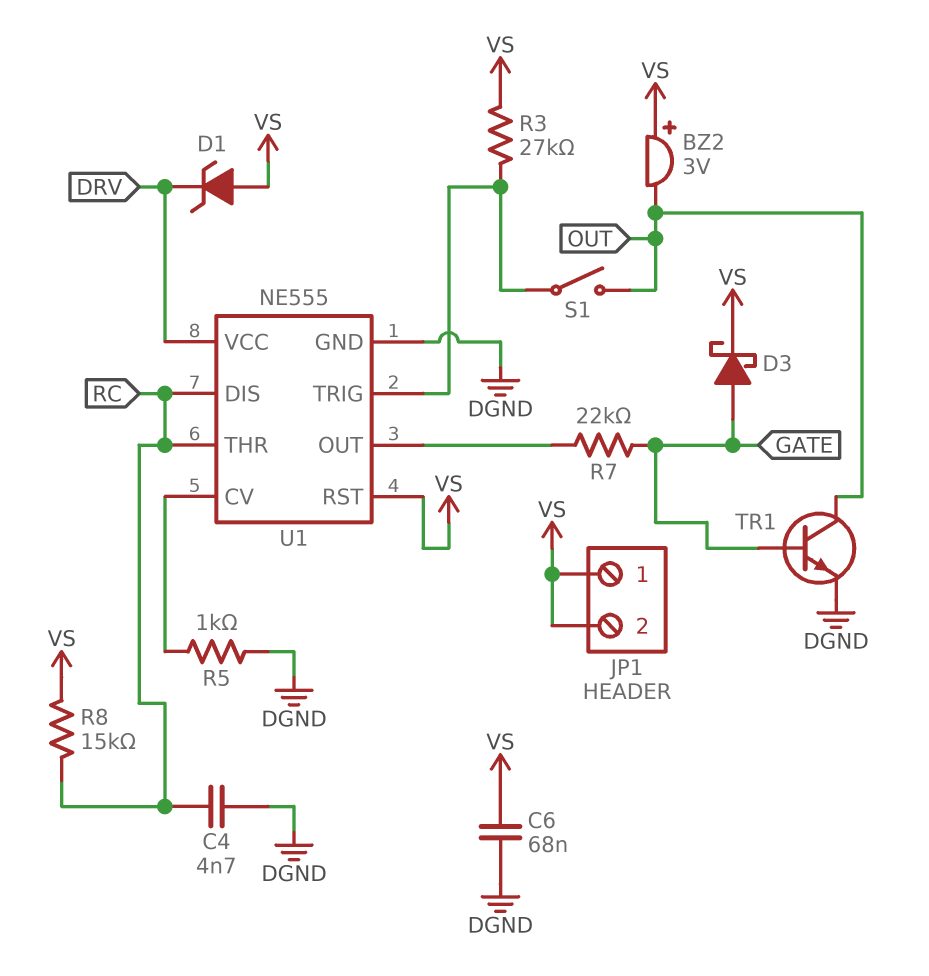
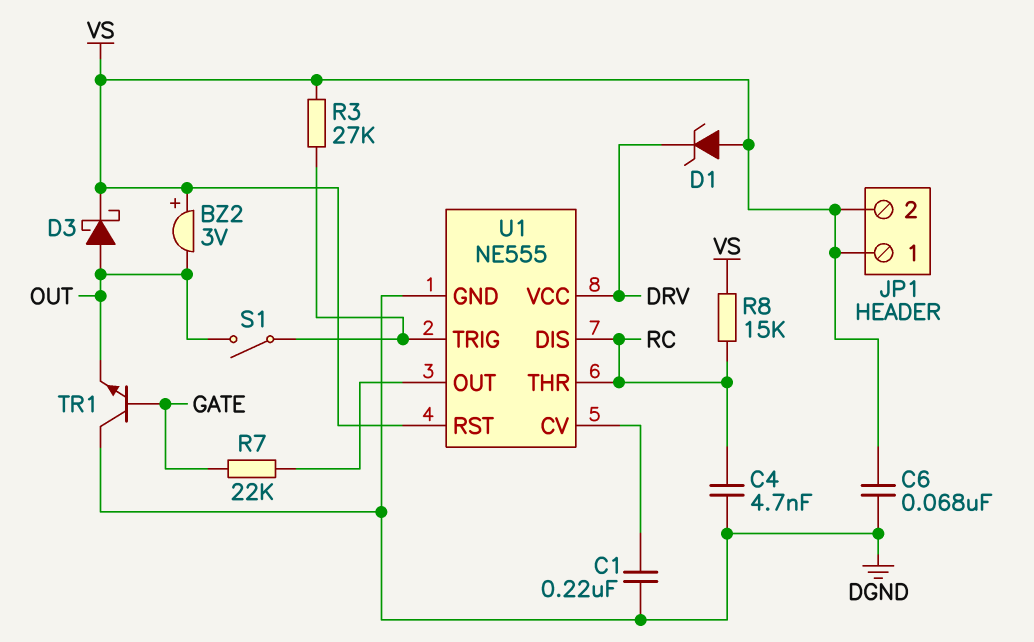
C1: none -> 220nF (DGND, U1/CV)
D3: schottky (A GATE, K VS) -> schottky (A OUT, K VS)
R5: 1k (DGND, U1/CV) -> none
TR1: NPN (B GATE, C OUT, E DGND) -> NPN (B GATE, C DGND, E OUT)

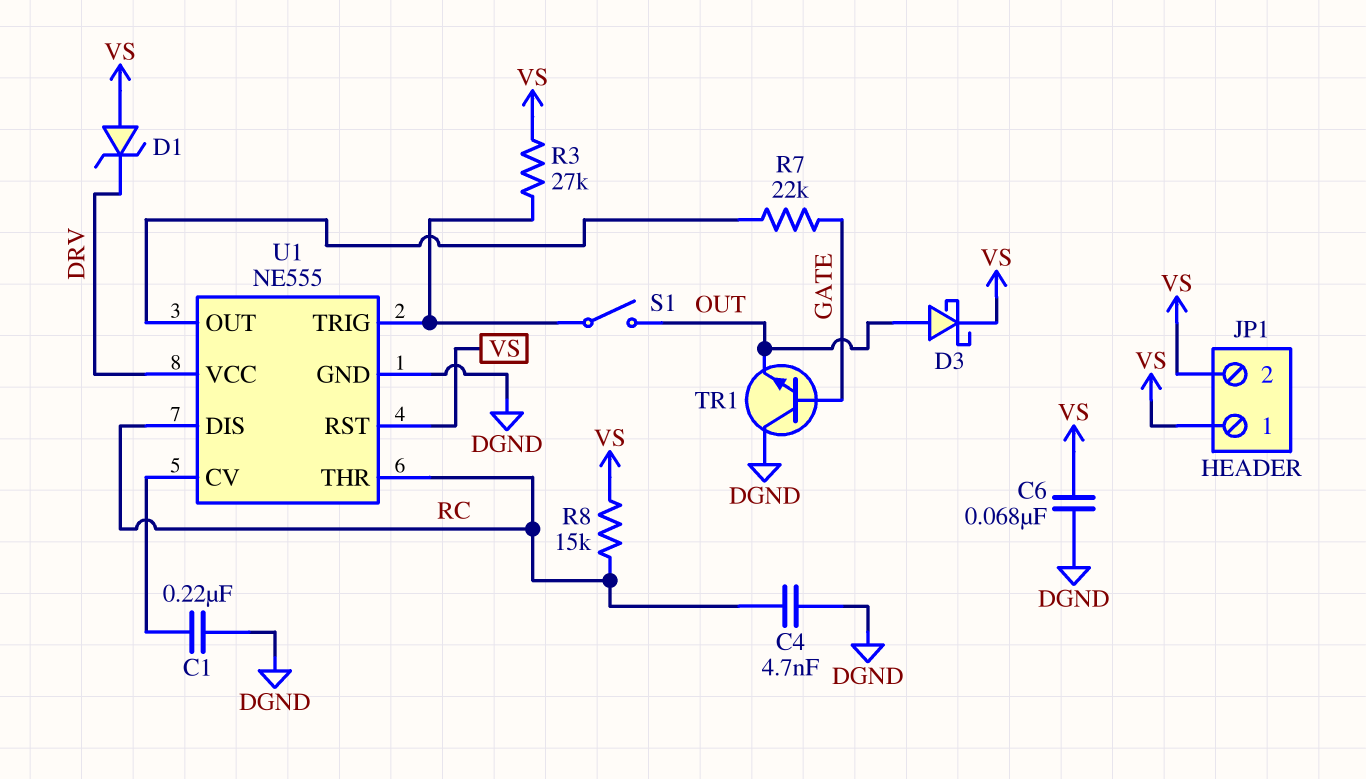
BZ2: buzzer 3V (plus VS, minus OUT) -> none

